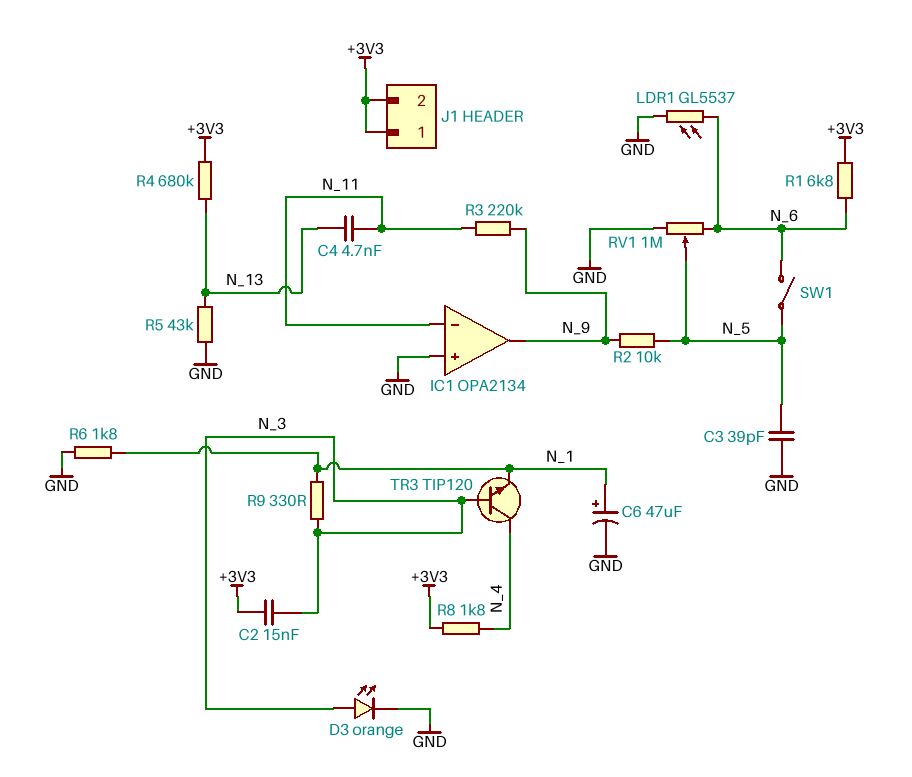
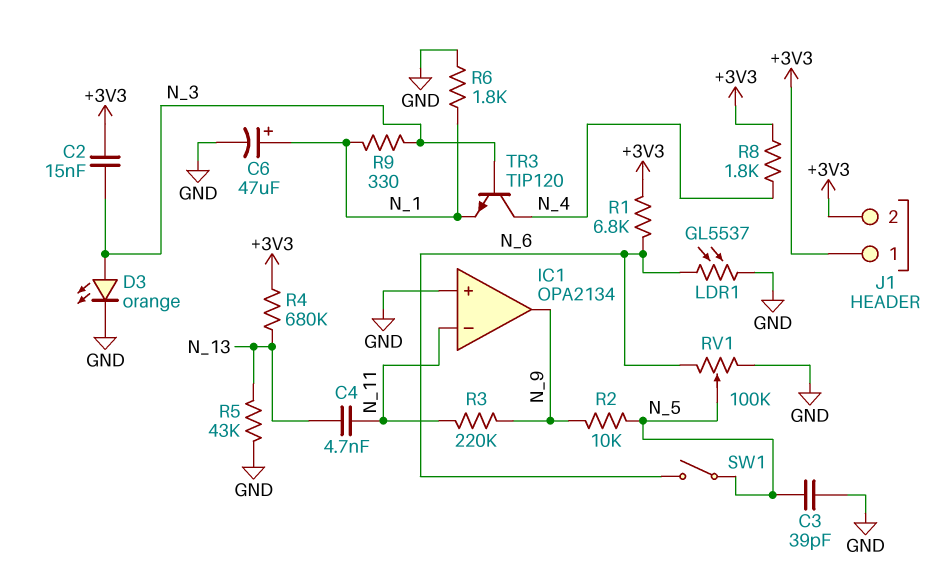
RV1: 1M (GND, N_6, wiper N_5) -> 100k (GND, N_6, wiper N_5)

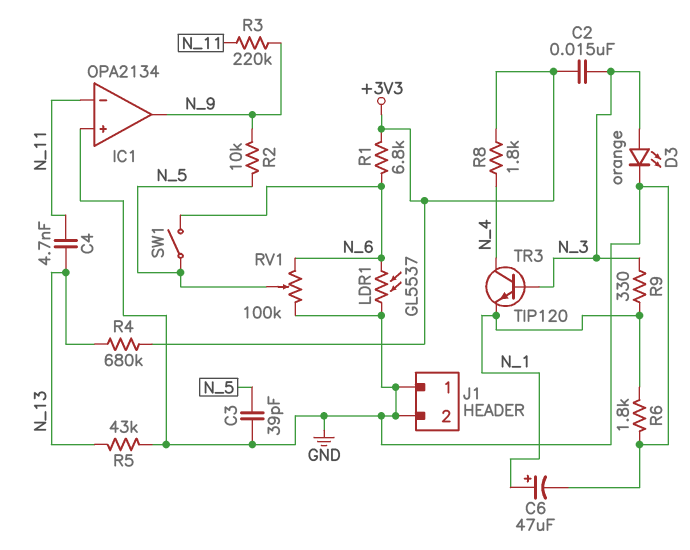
J1 pin 1: +3V3 -> GND
J1 pin 2: +3V3 -> GND

